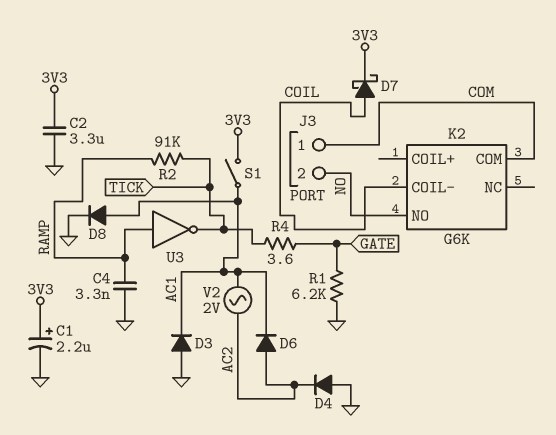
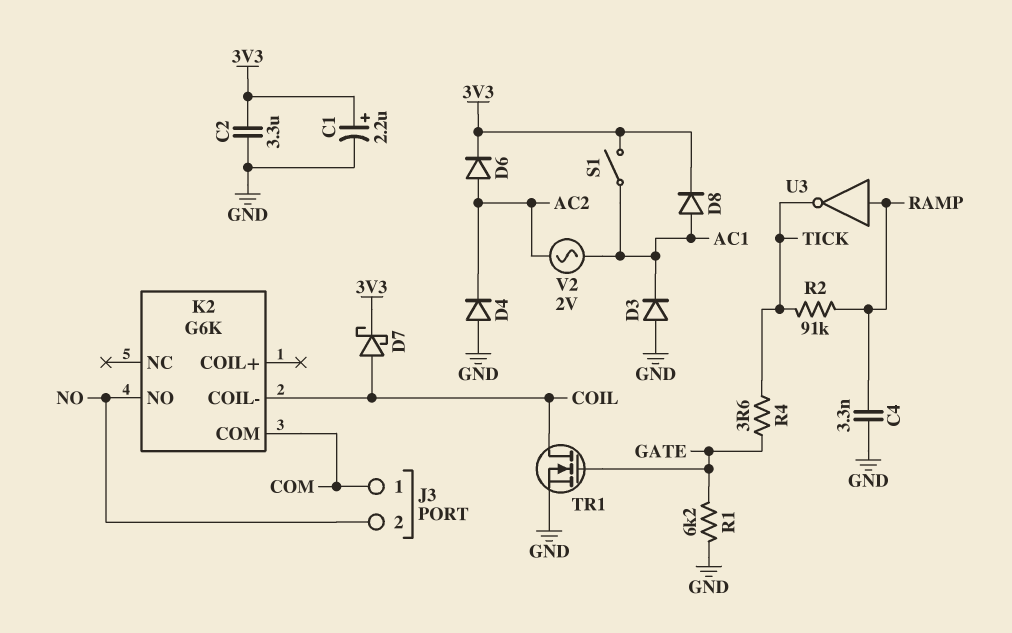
D6: diode (A AC2, K AC1) -> diode (A AC2, K 3V3)
D8: diode (A AC1, K GND) -> diode (A AC1, K 3V3)
TR1: none -> NMOS (G GATE, D COIL, S GND)

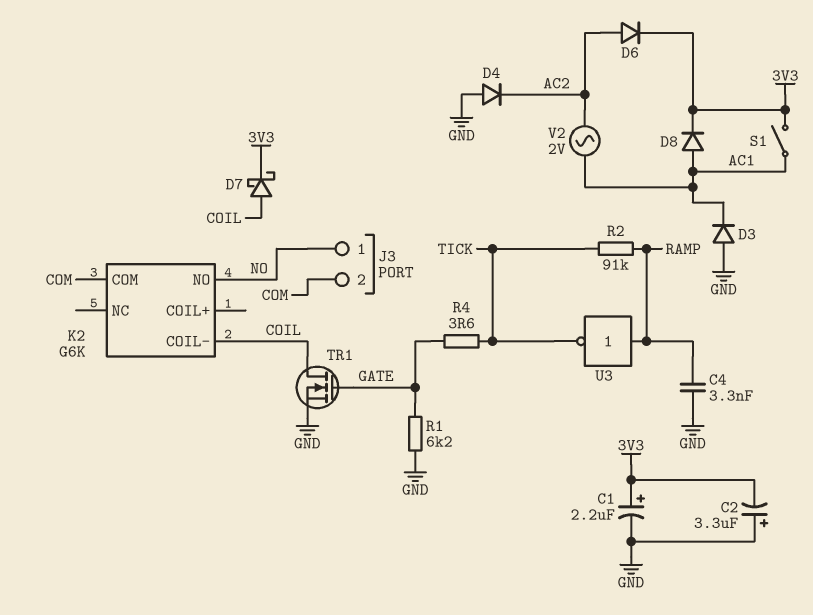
C2: 3.3uF (3V3, GND) -> 3.3uF (plus GND, minus 3V3)
J3 pin 1: COM -> NO
J3 pin 2: NO -> COM

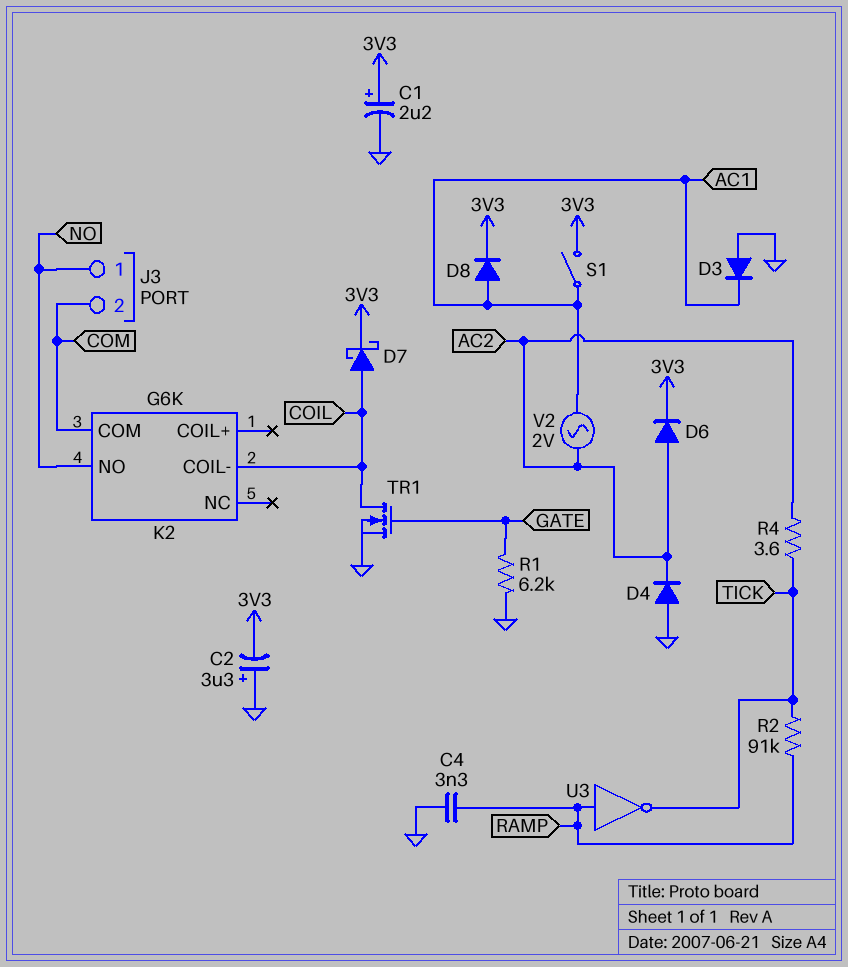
R4: 3.6 (GATE, TICK) -> 3.6 (AC2, TICK)

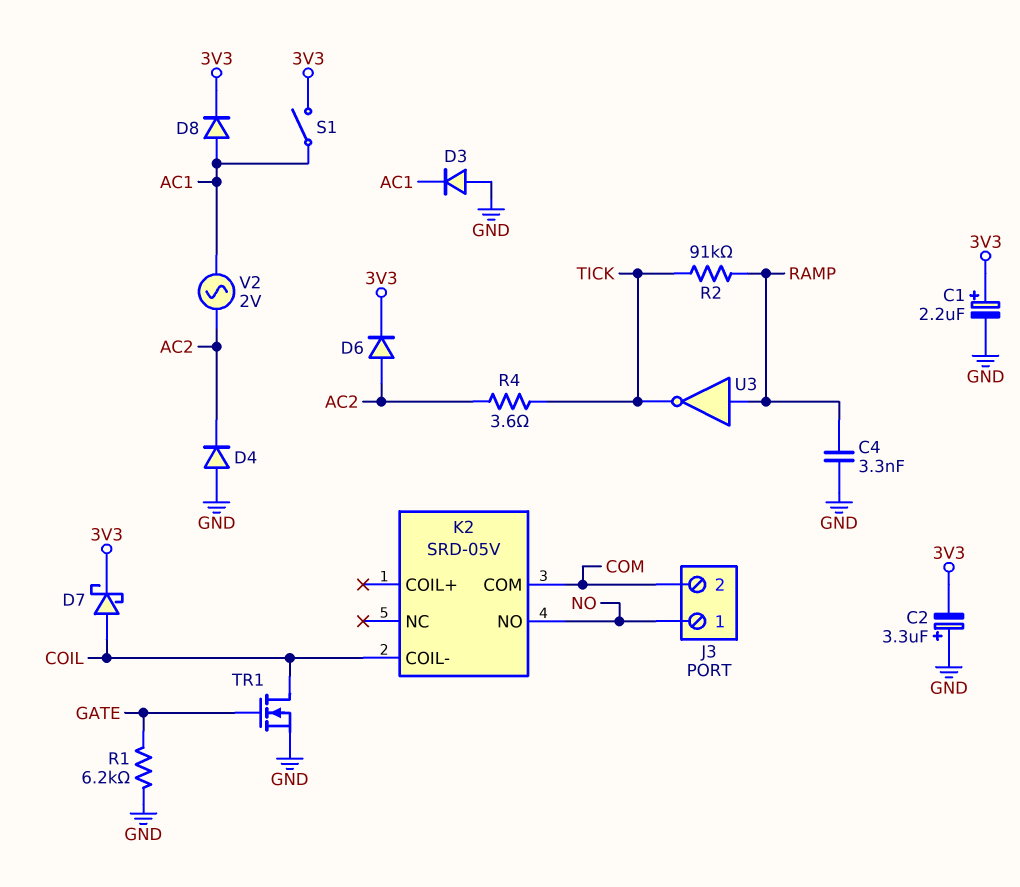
K2: G6K -> SRD-05V

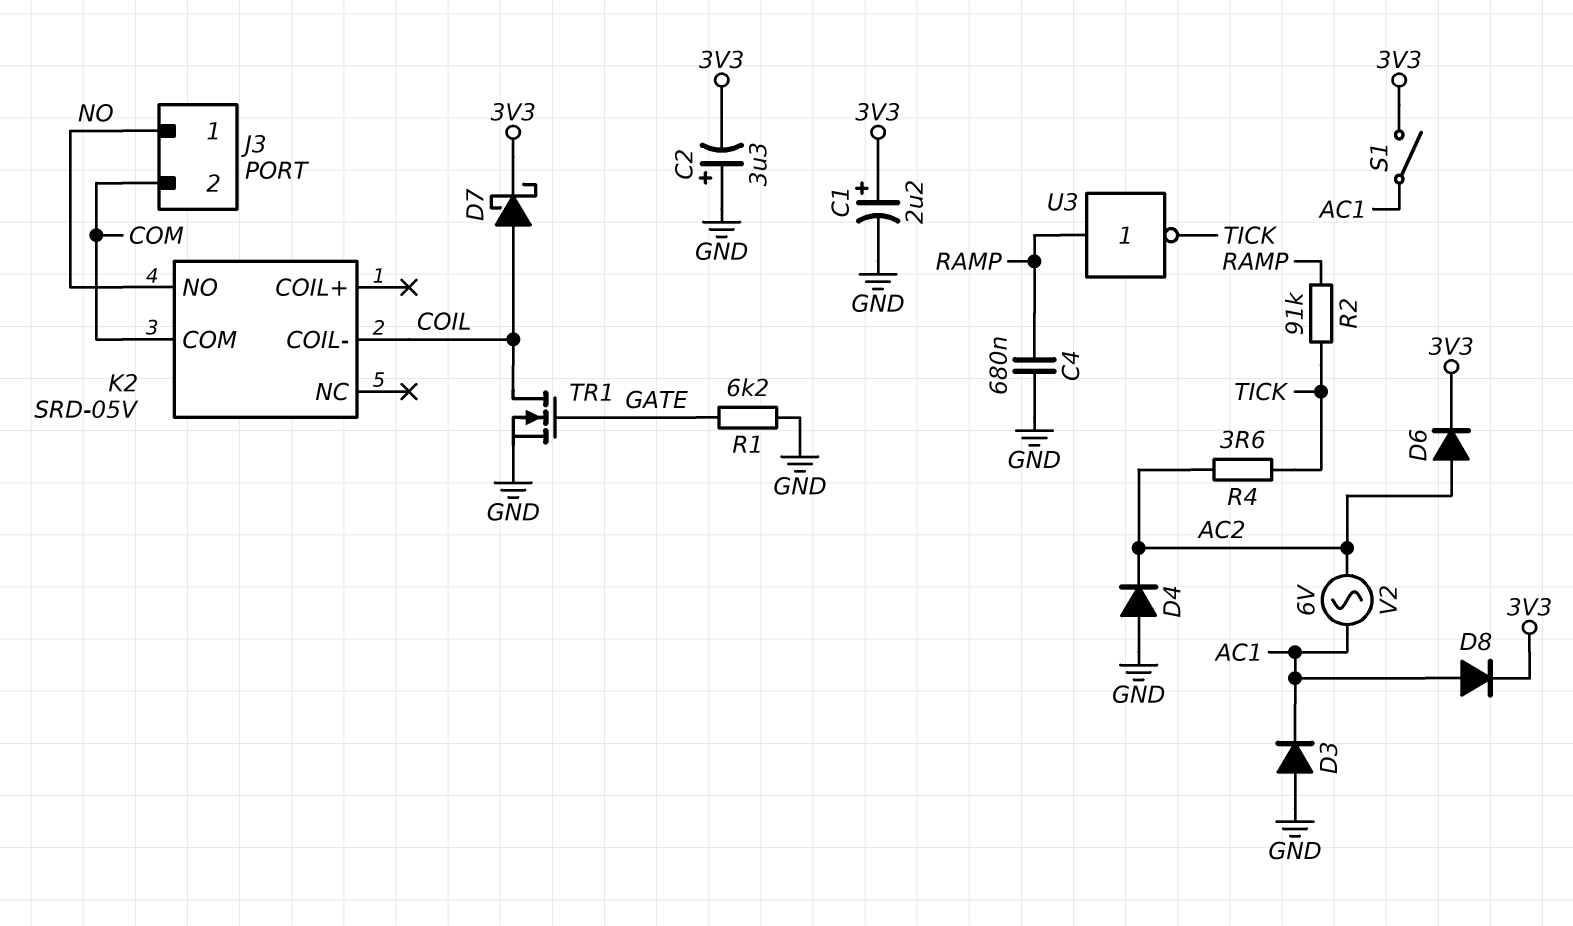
C4: 3.3nF (GND, RAMP) -> 680nF (GND, RAMP)
V2: AC 2V (AC1, AC2) -> AC 6V (AC1, AC2)

